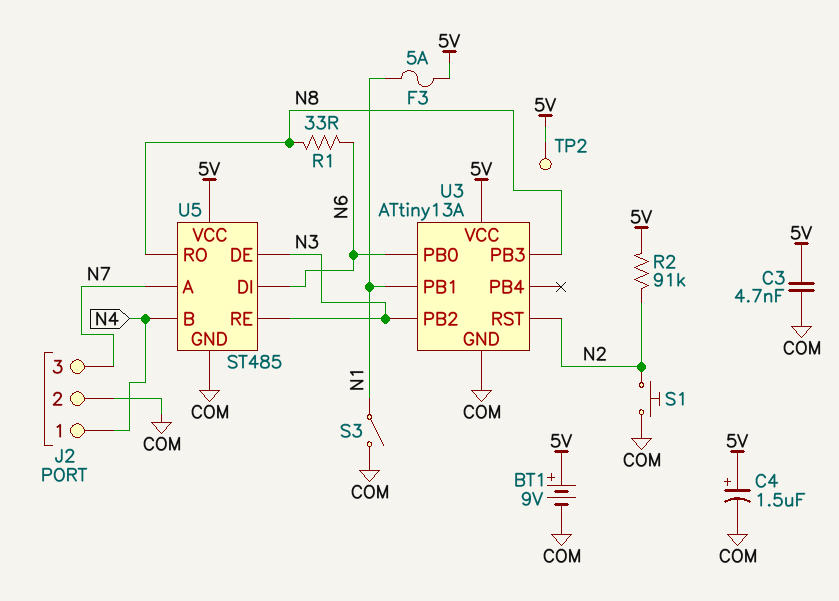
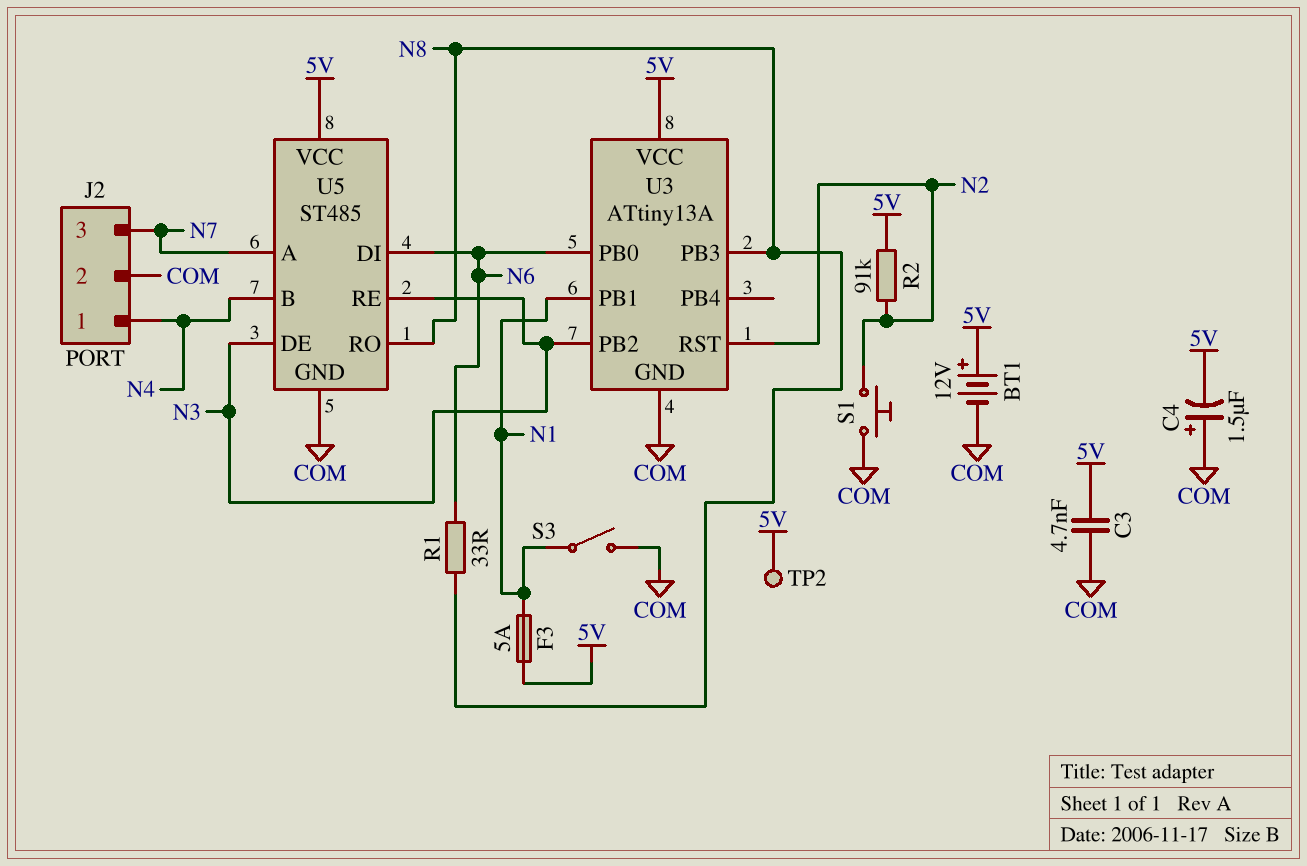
BT1: 9V (plus 5V, minus COM) -> 12V (plus 5V, minus COM)
C4: 1.5uF (plus 5V, minus COM) -> 1.5uF (plus COM, minus 5V)

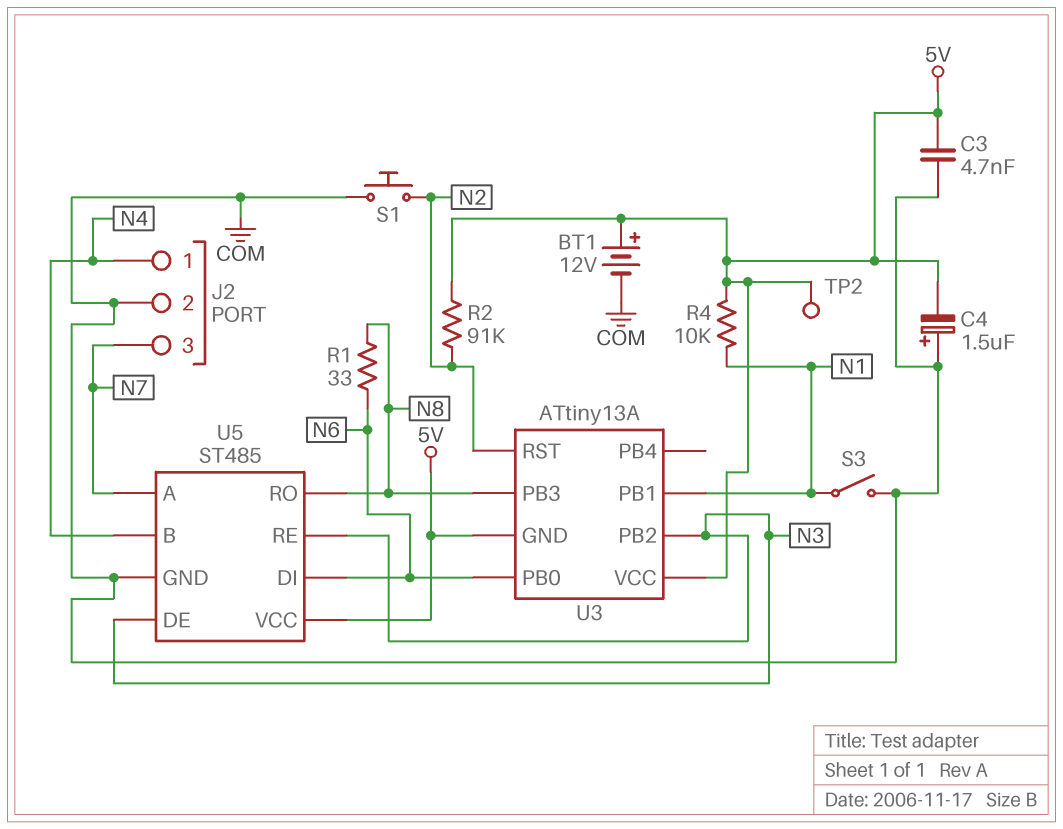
F3: 5A (5V, N1) -> none
R4: none -> 10k (5V, N1)
U3 pin GND: COM -> 5V

